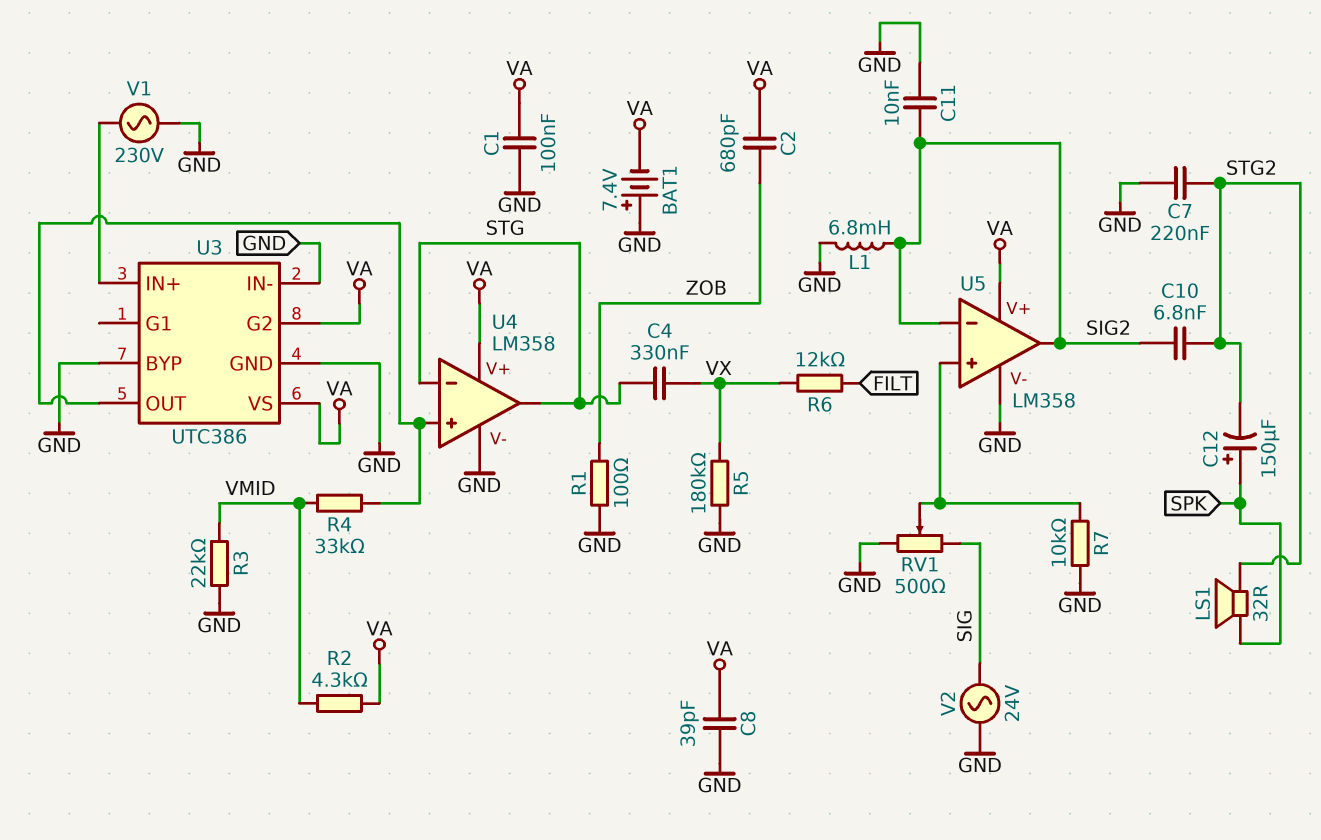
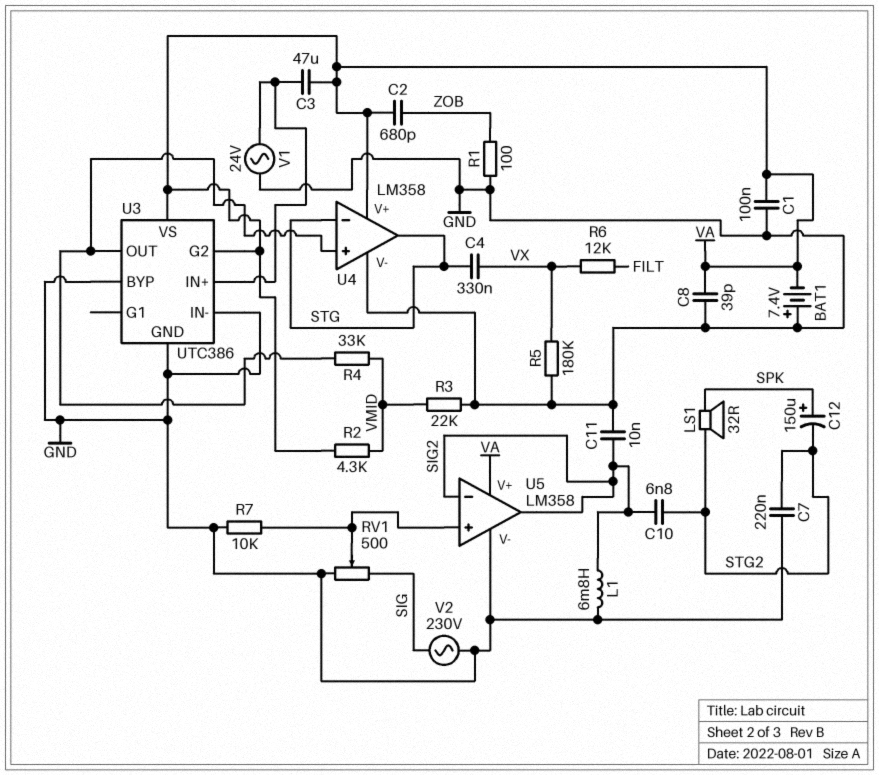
C3: none -> 47uF (U3/IN+, VA)
V1: AC 230V (GND, U3/IN+) -> AC 24V (GND, U3/IN+)
V2: AC 24V (GND, SIG) -> AC 230V (GND, SIG)

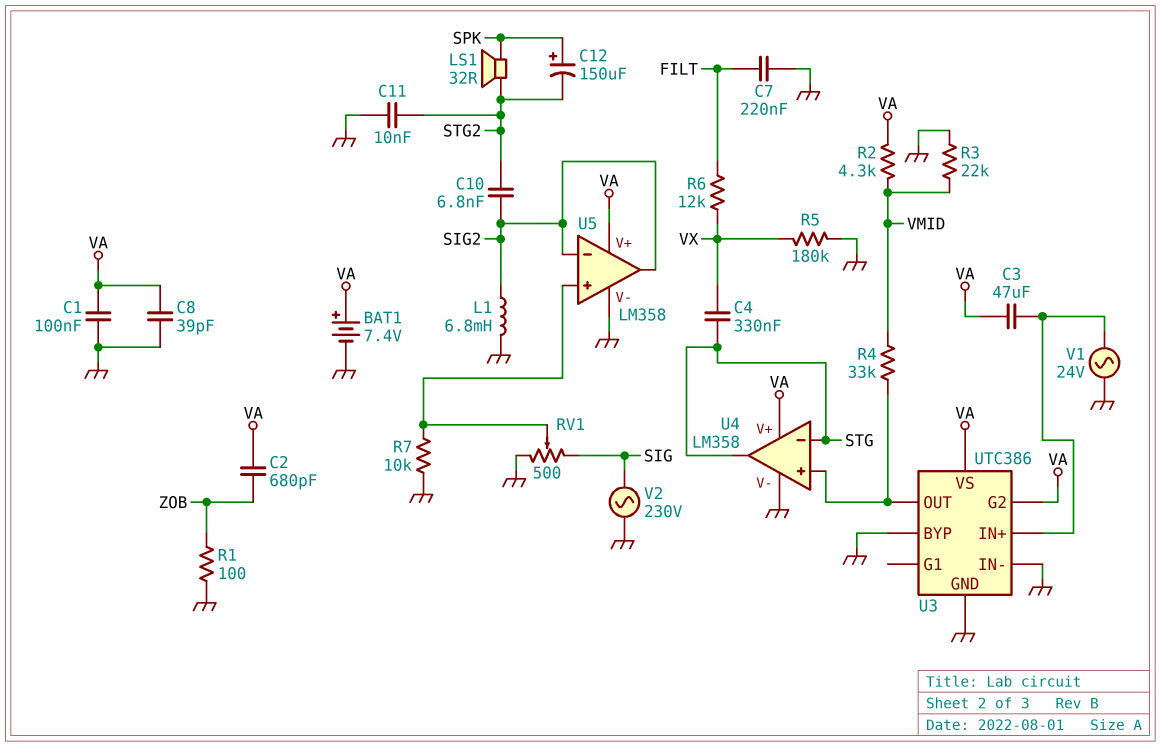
BAT1: 7.4V (plus GND, minus VA) -> 7.4V (plus VA, minus GND)
C7: 220nF (GND, STG2) -> 220nF (FILT, GND)
C11: 10nF (GND, SIG2) -> 10nF (GND, STG2)

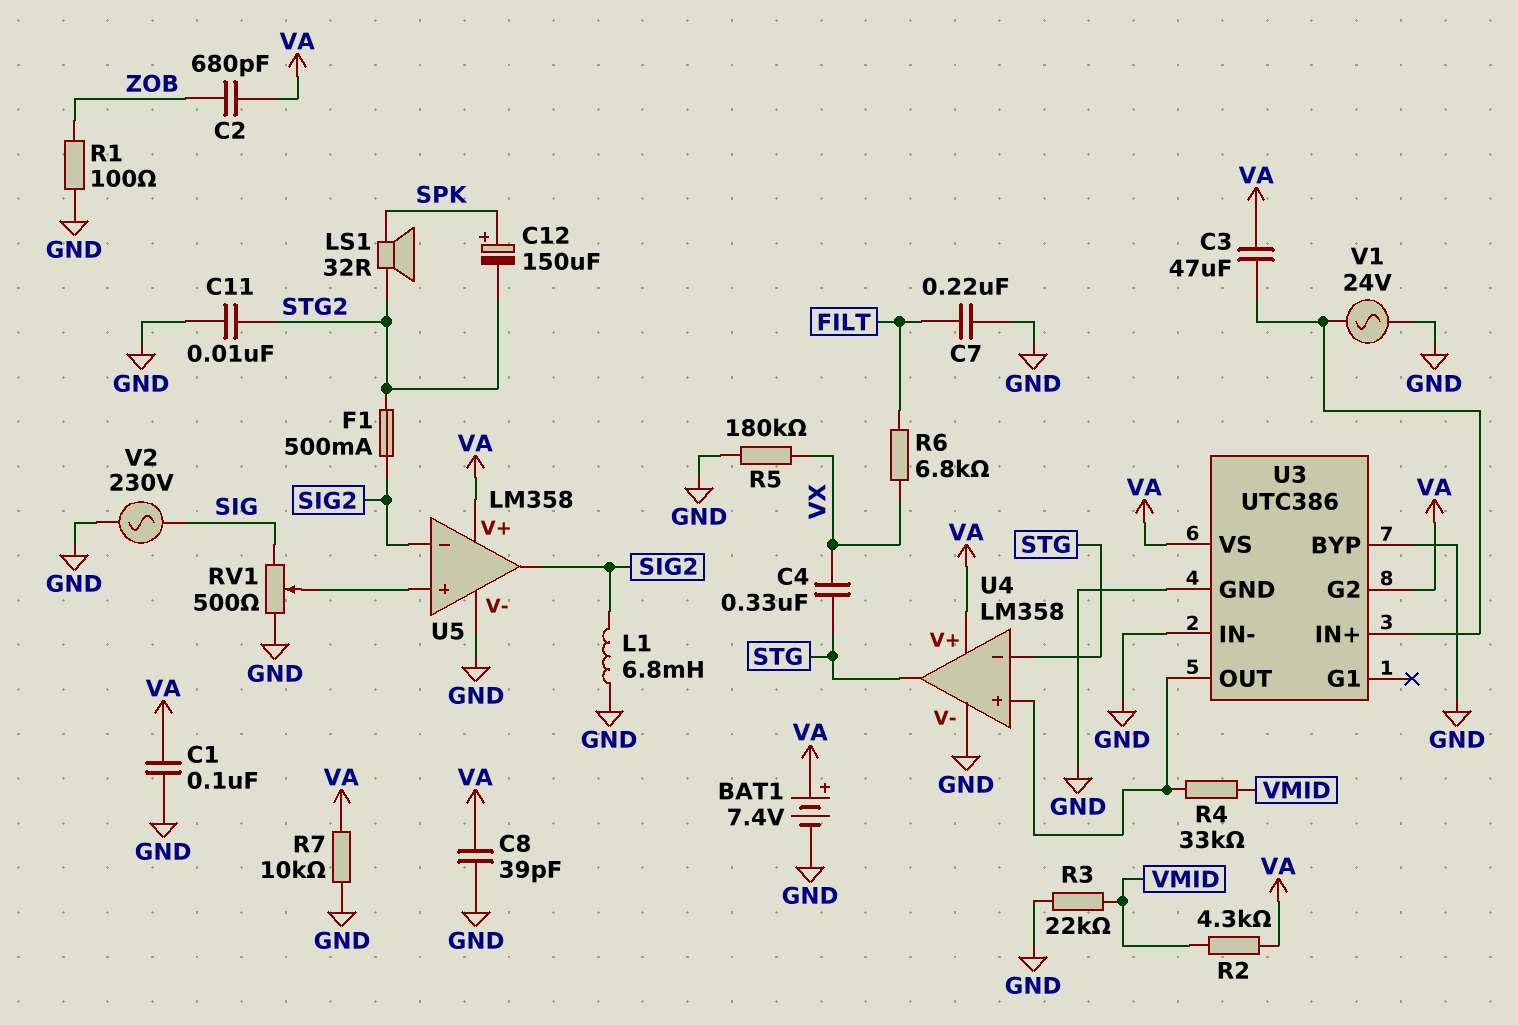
C10: 6.8nF (SIG2, STG2) -> none
F1: none -> 500mA (SIG2, STG2)
R6: 12k (FILT, VX) -> 6.8k (FILT, VX)
R7: 10k (GND, U5/in+) -> 10k (GND, VA)

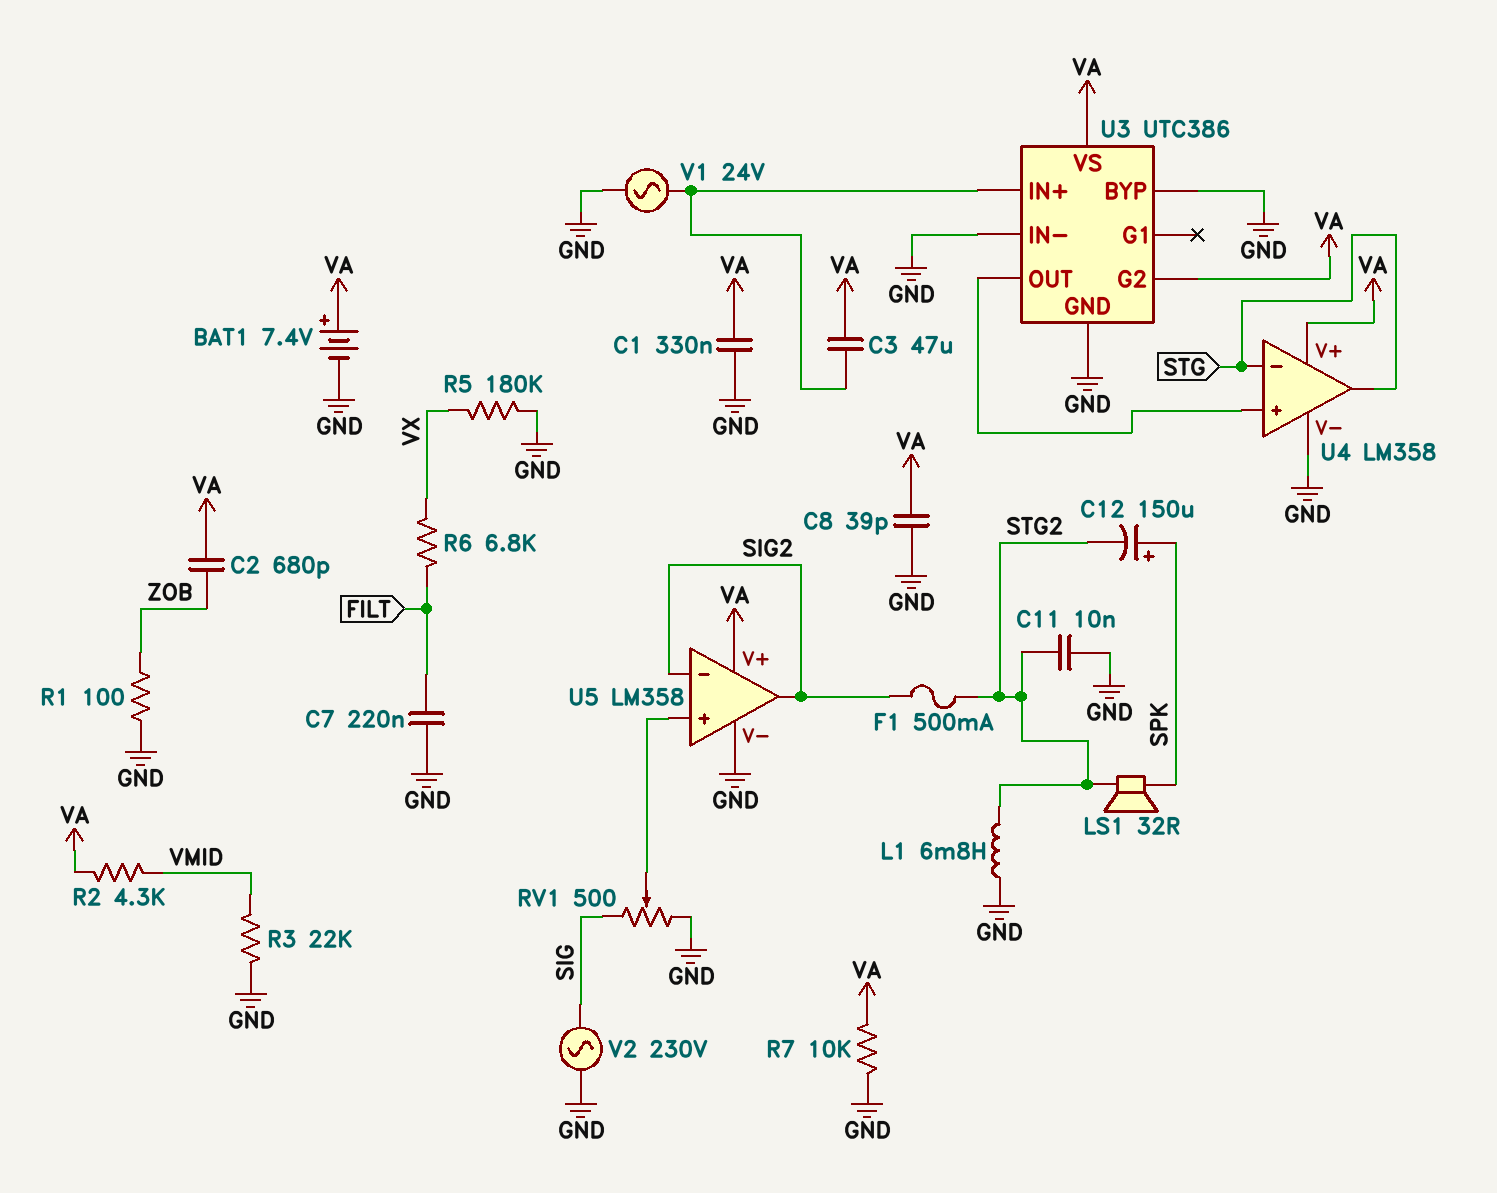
C1: 100nF (GND, VA) -> 330nF (GND, VA)
C4: 330nF (STG, VX) -> none
L1: 6.8mH (GND, SIG2) -> 6.8mH (GND, STG2)
R4: 33k (U3/OUT, VMID) -> none

